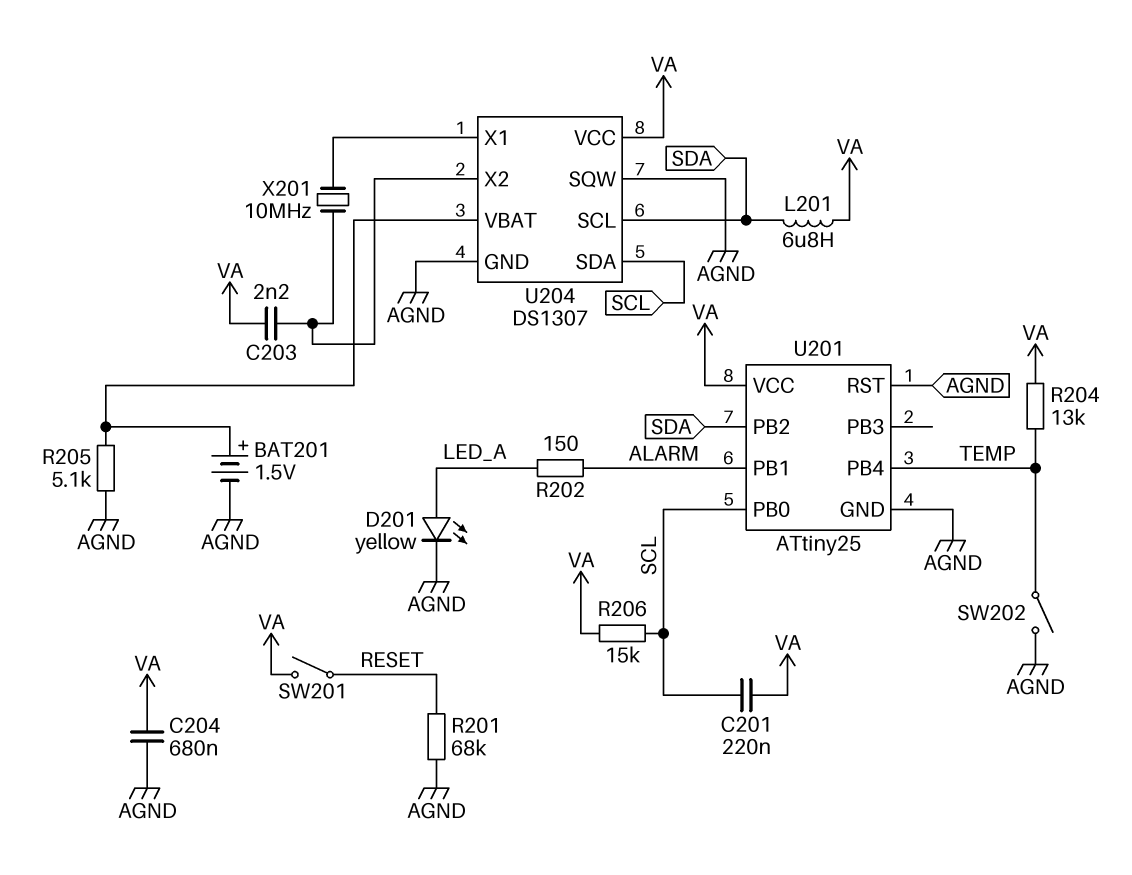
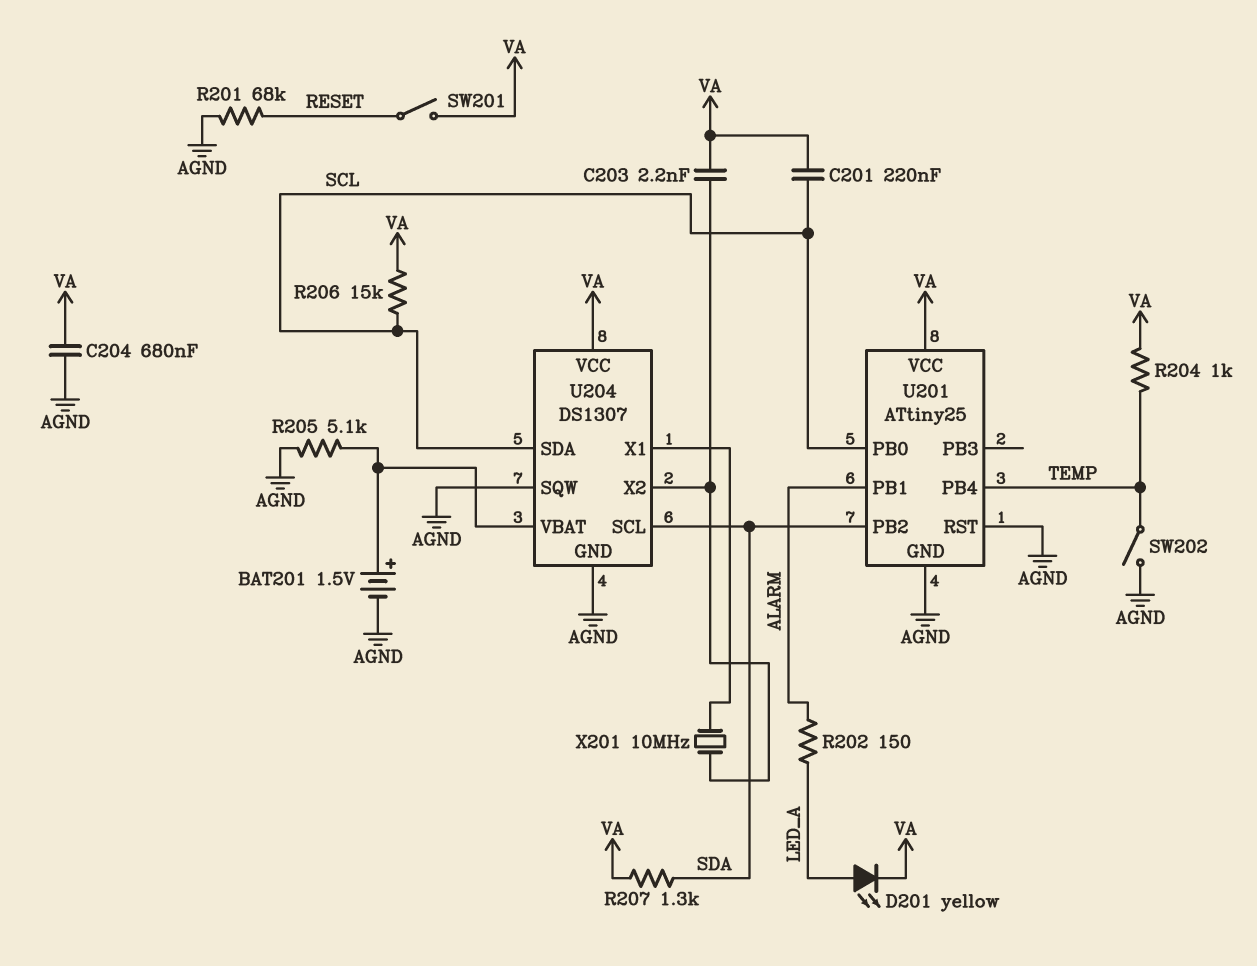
D201: LED yellow (A LED_A, K AGND) -> LED yellow (A LED_A, K VA)
L201: 6.8uH (SDA, VA) -> none
R204: 13k (TEMP, VA) -> 1k (TEMP, VA)
R207: none -> 1.3k (SDA, VA)

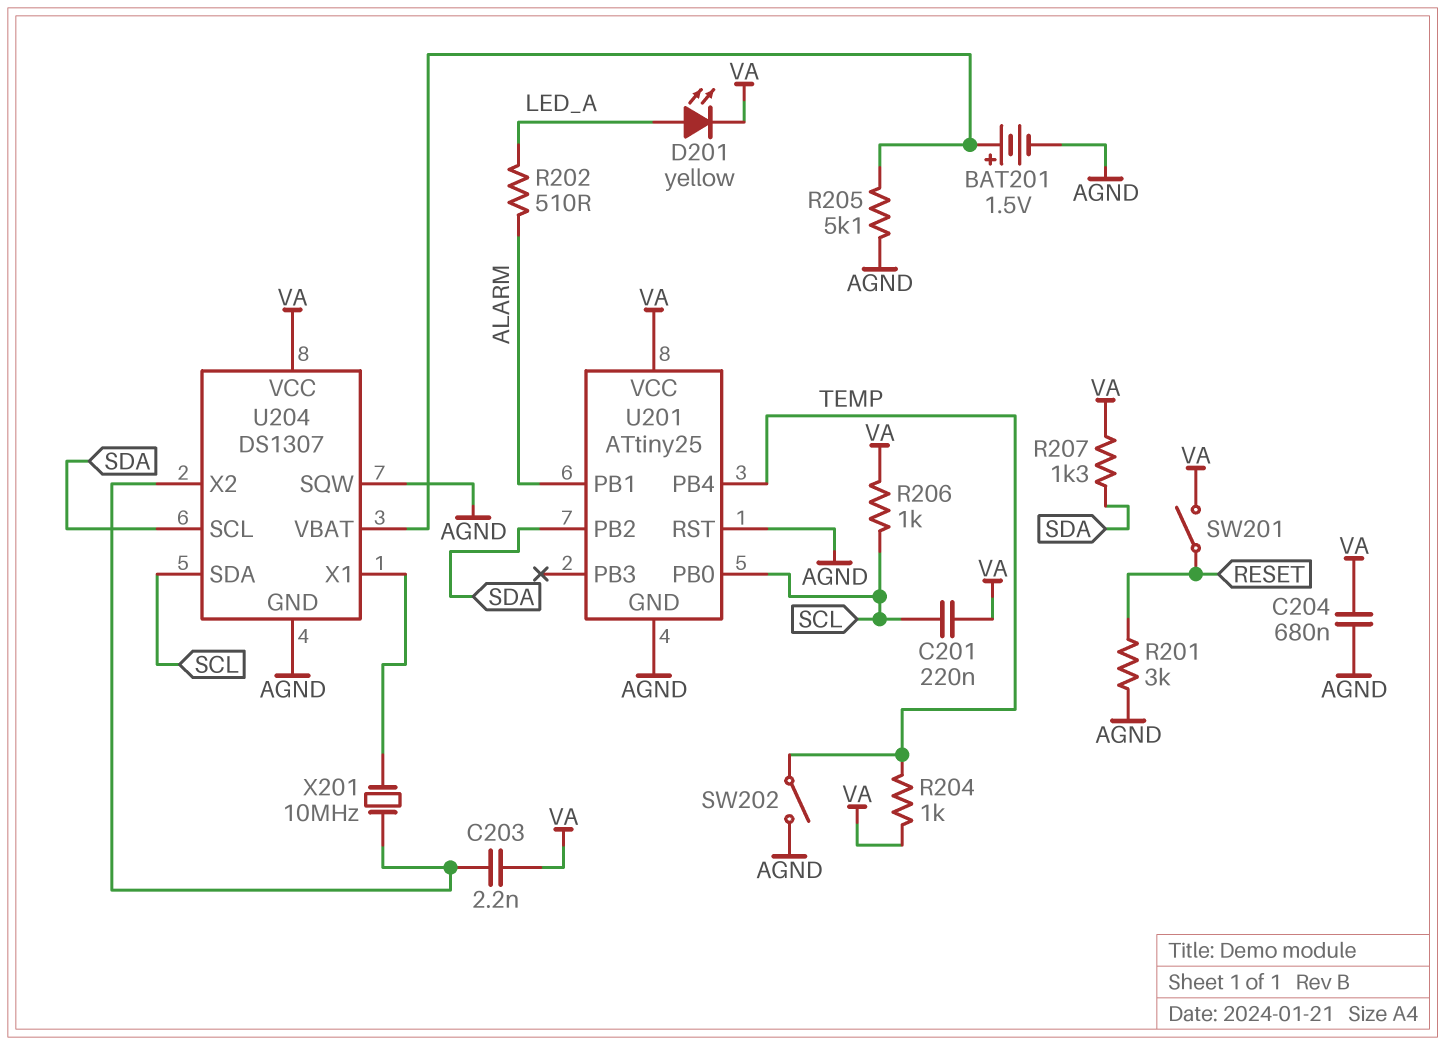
R201: 68k (AGND, RESET) -> 3k (AGND, RESET)
R202: 150 (ALARM, LED_A) -> 510 (ALARM, LED_A)
R206: 15k (SCL, VA) -> 1k (SCL, VA)

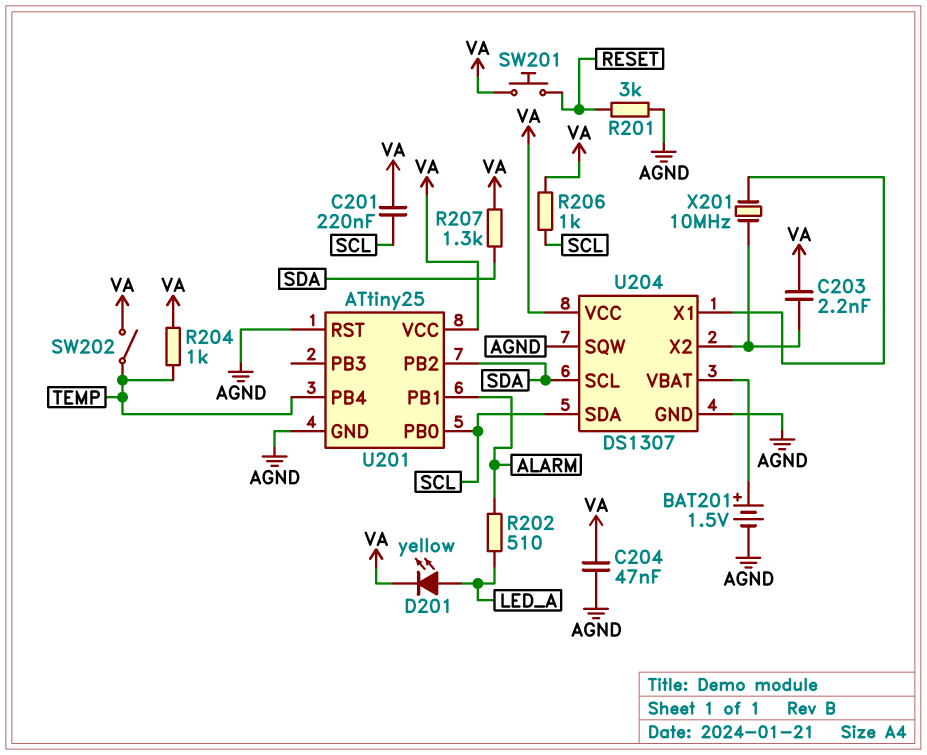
C204: 680nF (AGND, VA) -> 47nF (AGND, VA)
R205: 5.1k (AGND, U204/VBAT) -> none
SW201: switch (RESET, VA) -> button (RESET, VA)
SW202: switch (AGND, TEMP) -> switch (TEMP, VA)

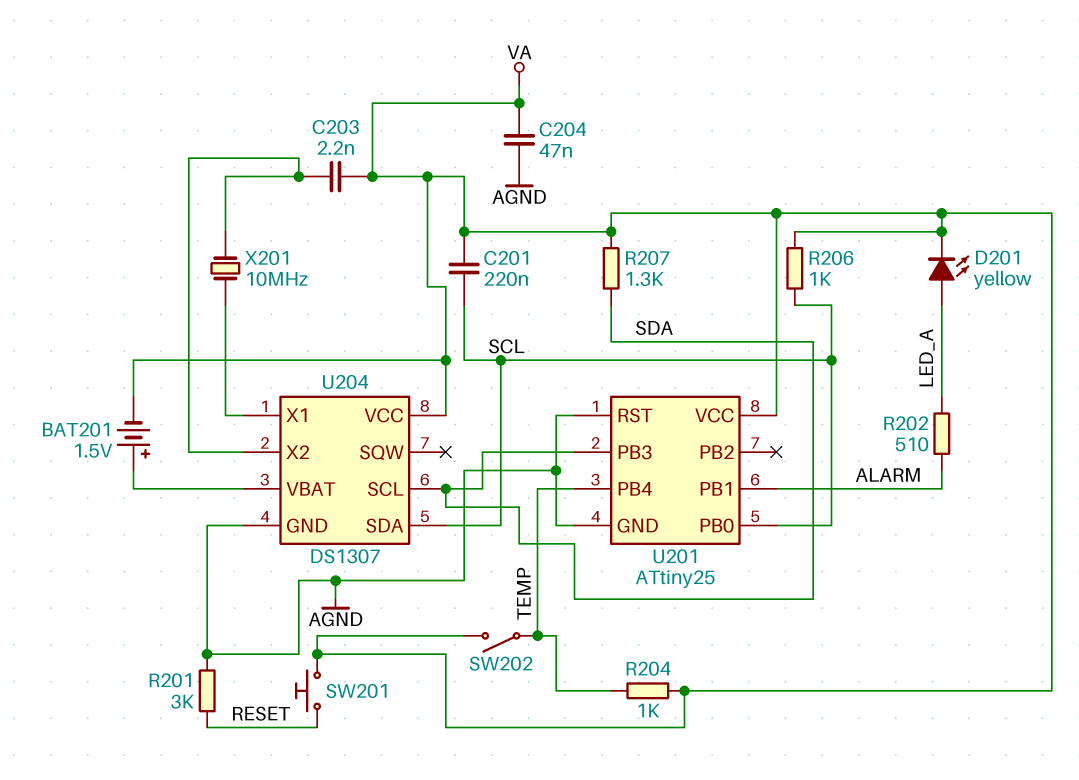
BAT201: 1.5V (plus U204/VBAT, minus AGND) -> 1.5V (plus U204/VBAT, minus VA)
U201 pin PB2: SDA -> none
U201 pin PB3: none -> SDA
U204 pin SQW: AGND -> none

